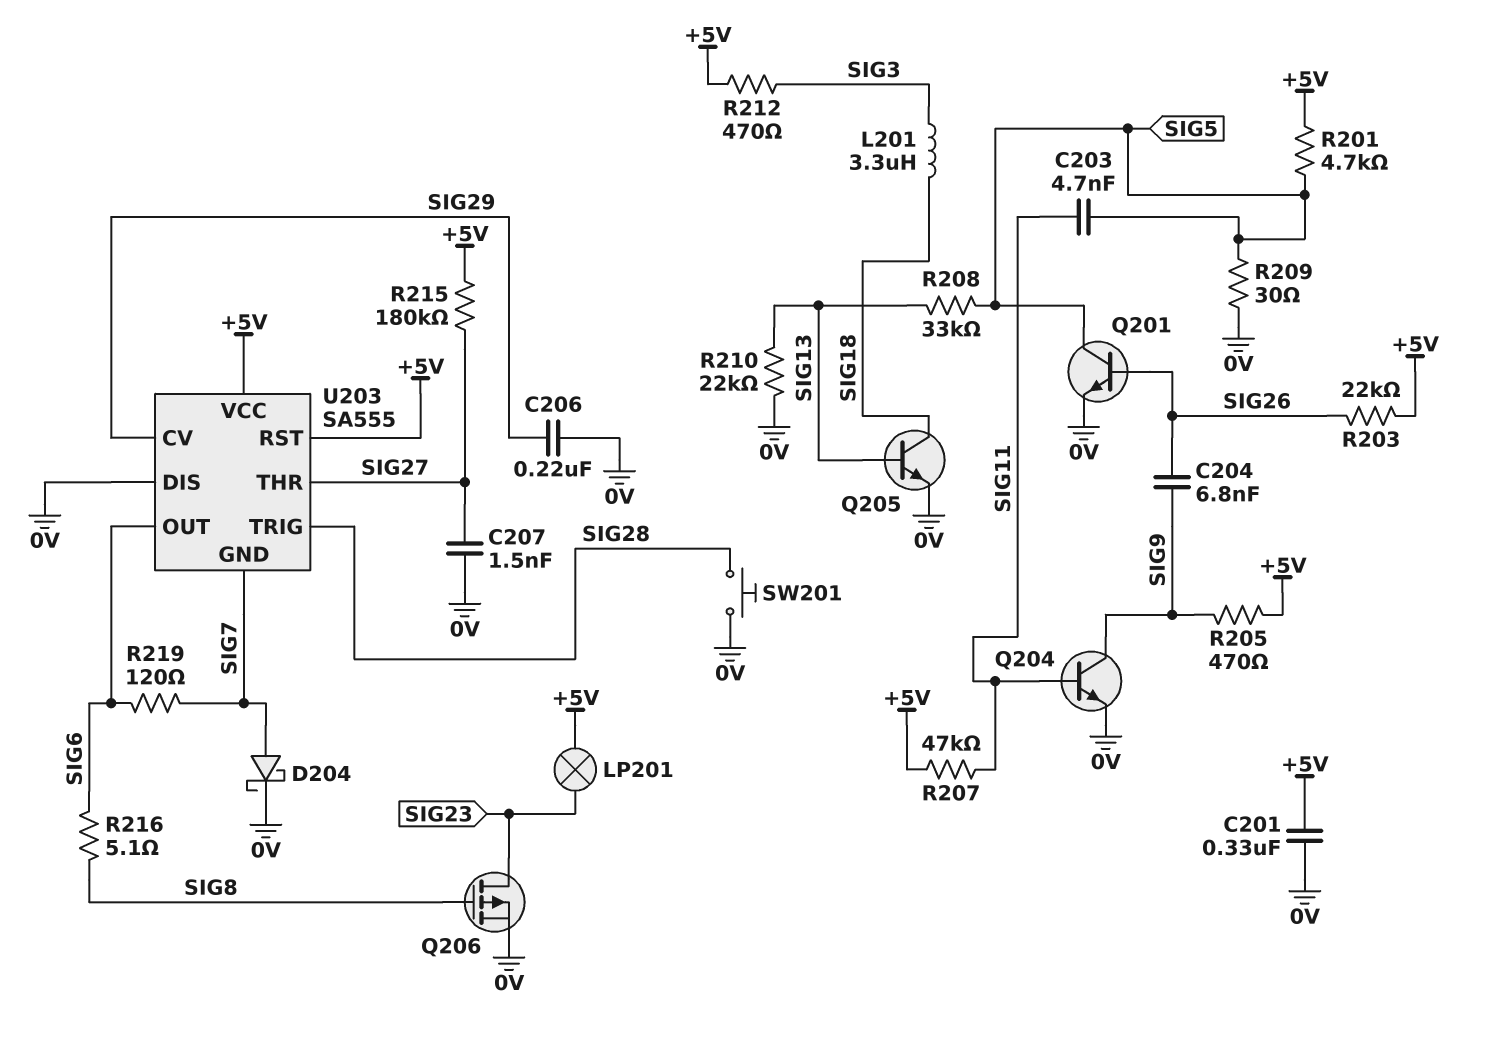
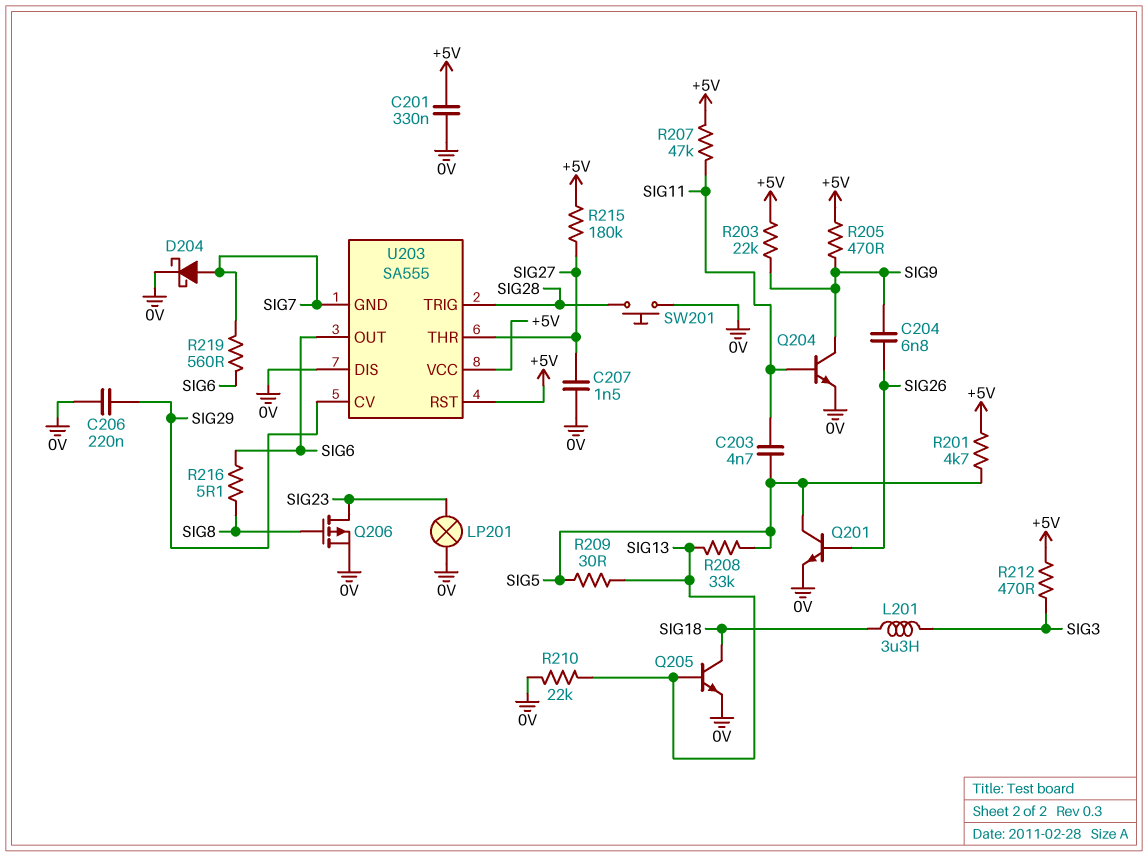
LP201: lamp (+5V, SIG23) -> lamp (0V, SIG23)
R203: 22k (+5V, SIG26) -> 22k (+5V, SIG9)
R209: 30 (0V, SIG5) -> 30 (SIG5, SIG13)
R219: 120 (SIG6, SIG7) -> 560 (SIG6, SIG7)

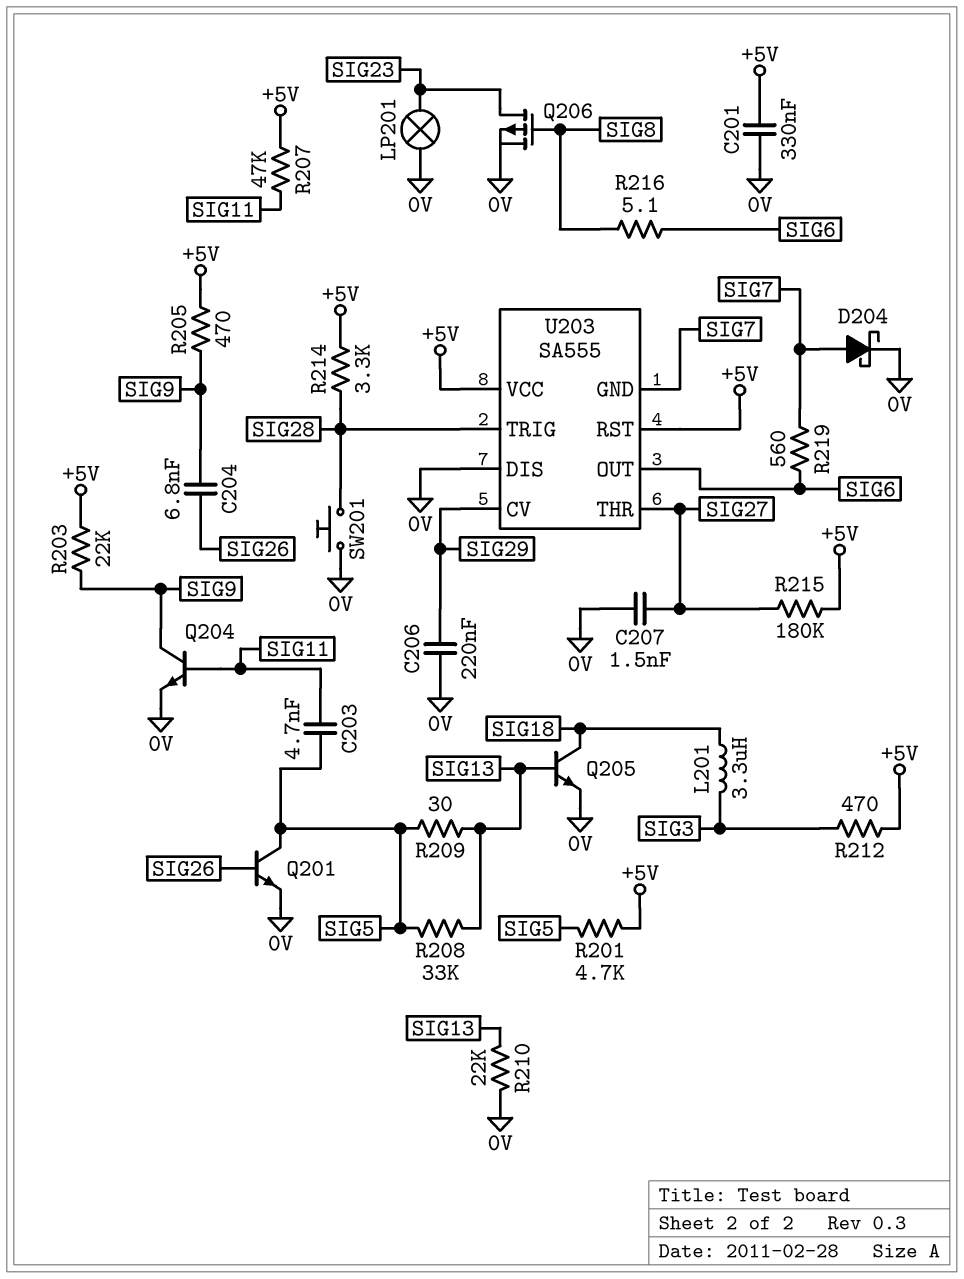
R214: none -> 3.3k (+5V, SIG28)

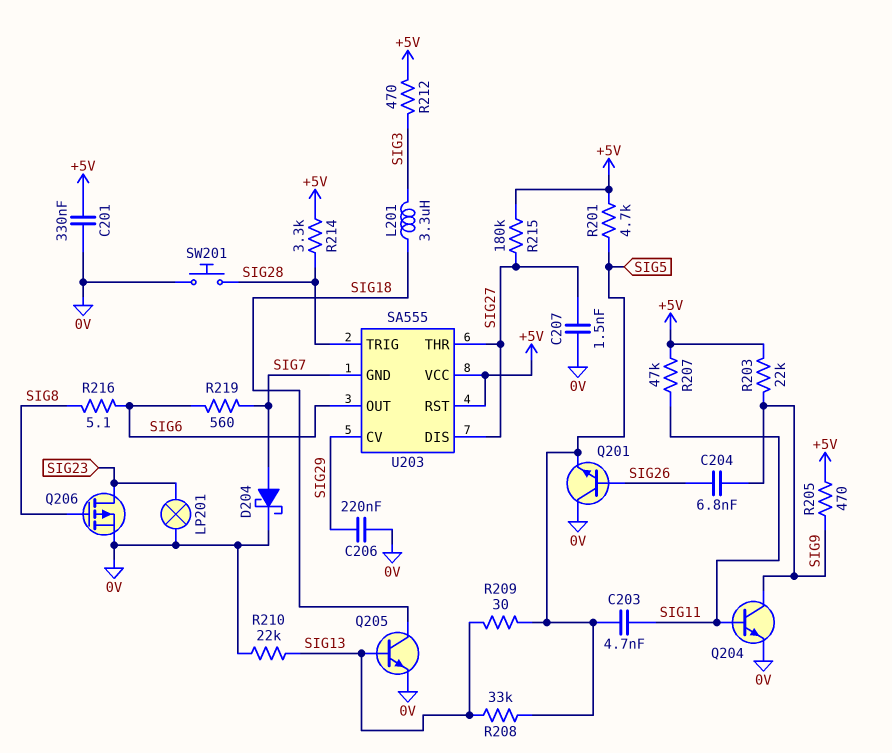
Q201: NPN (B SIG26, C SIG5, E 0V) -> NPN (B SIG26, C 0V, E SIG5)
U203 pin DIS: 0V -> SIG27

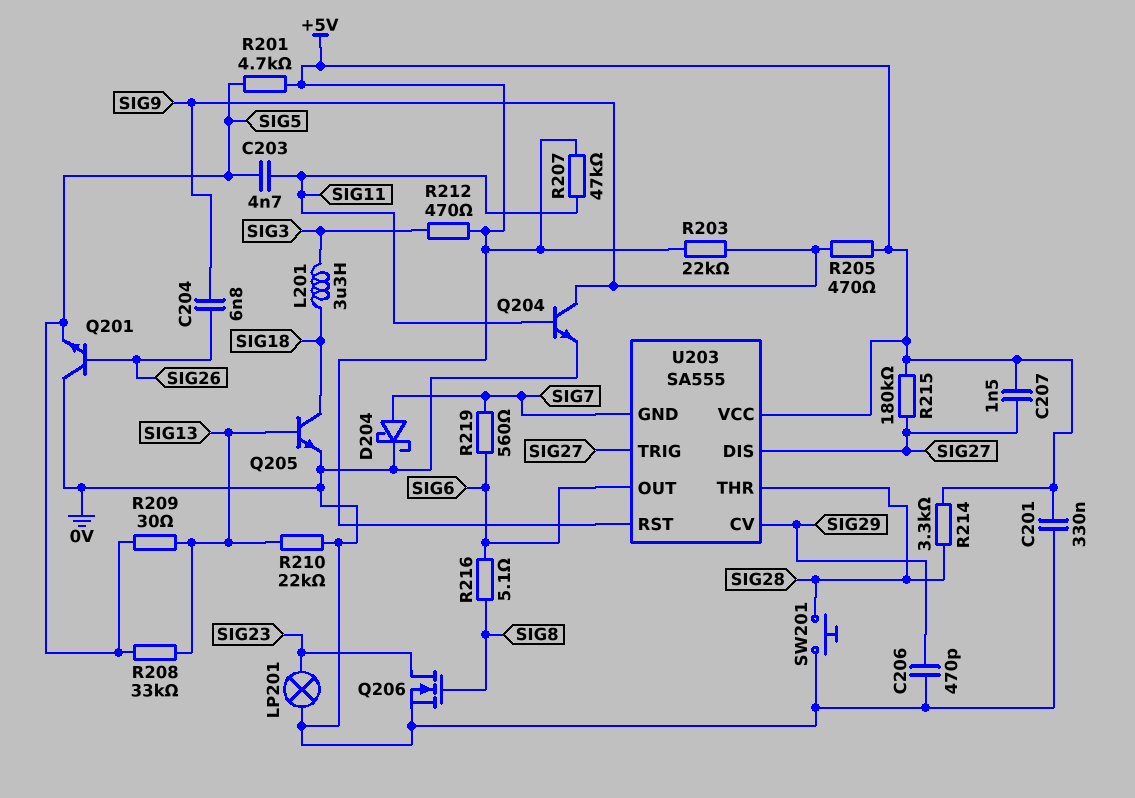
C206: 220nF (0V, SIG29) -> 470pF (0V, SIG29)
C207: 1.5nF (0V, SIG27) -> 1.5nF (+5V, SIG27)
Q206: PMOS (G SIG8, D SIG23, S 0V) -> NMOS (G SIG8, D SIG23, S 0V)
U203 pin THR: SIG27 -> SIG28
U203 pin TRIG: SIG28 -> SIG27

